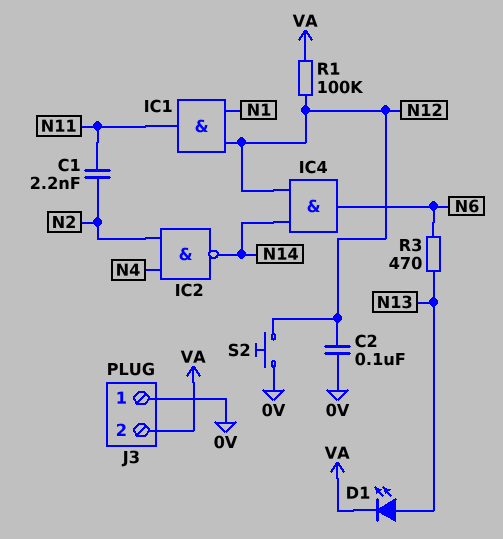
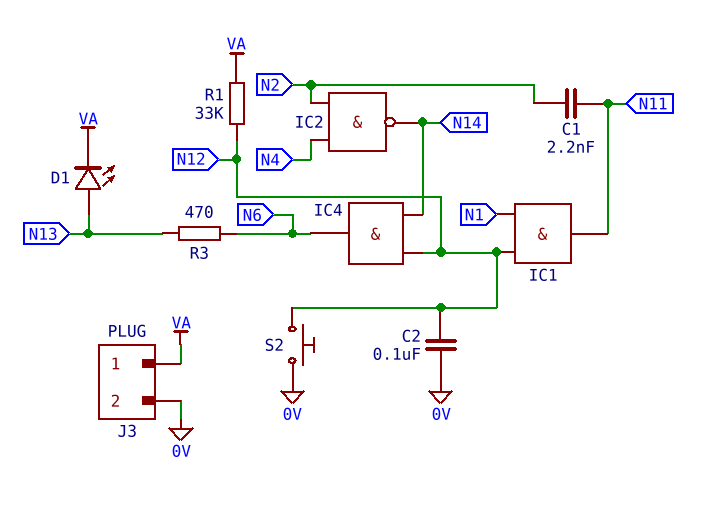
J3 pin 1: 0V -> VA
J3 pin 2: VA -> 0V
R1: 100k (N12, VA) -> 33k (N12, VA)

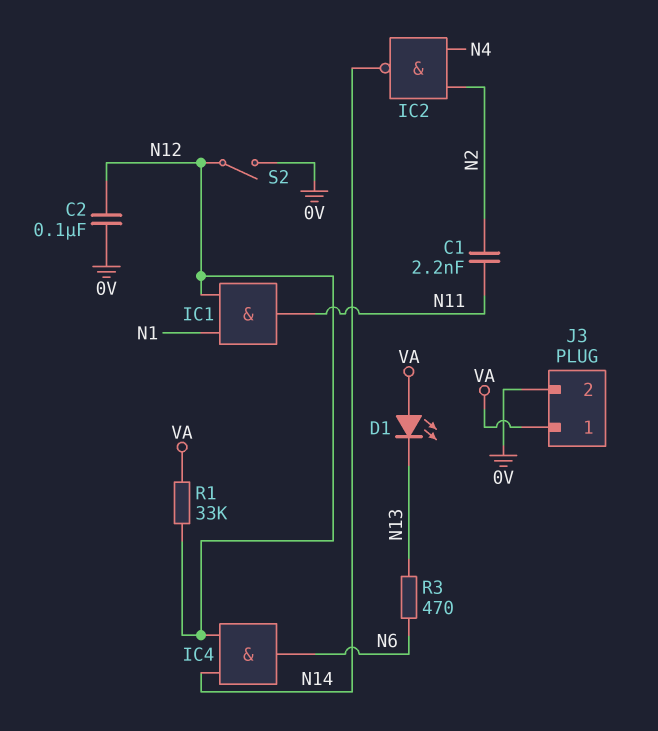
D1: LED (A N13, K VA) -> LED (A VA, K N13)
S2: button (0V, N12) -> switch (0V, N12)

